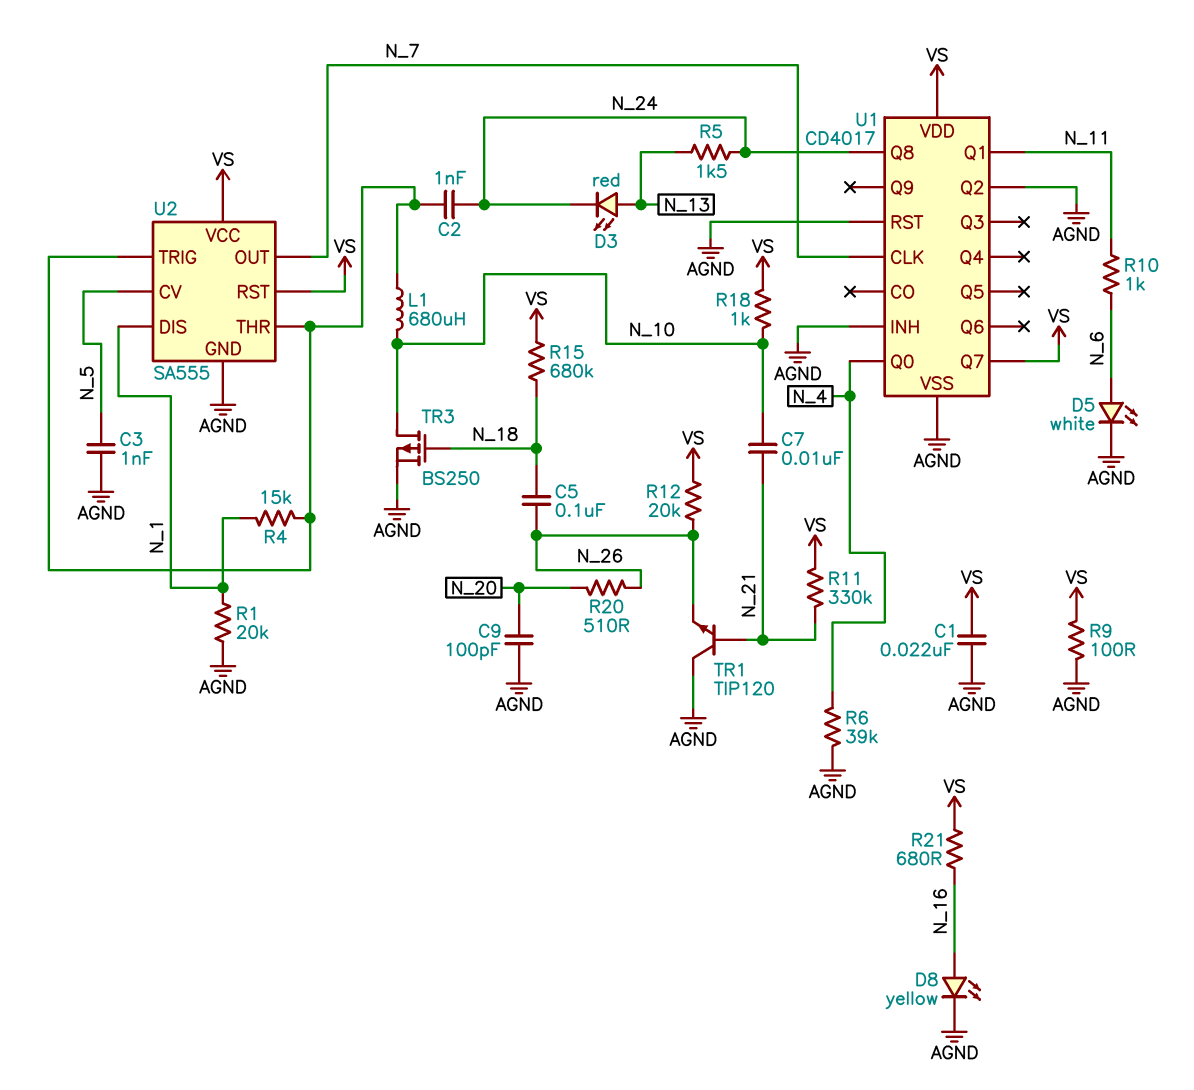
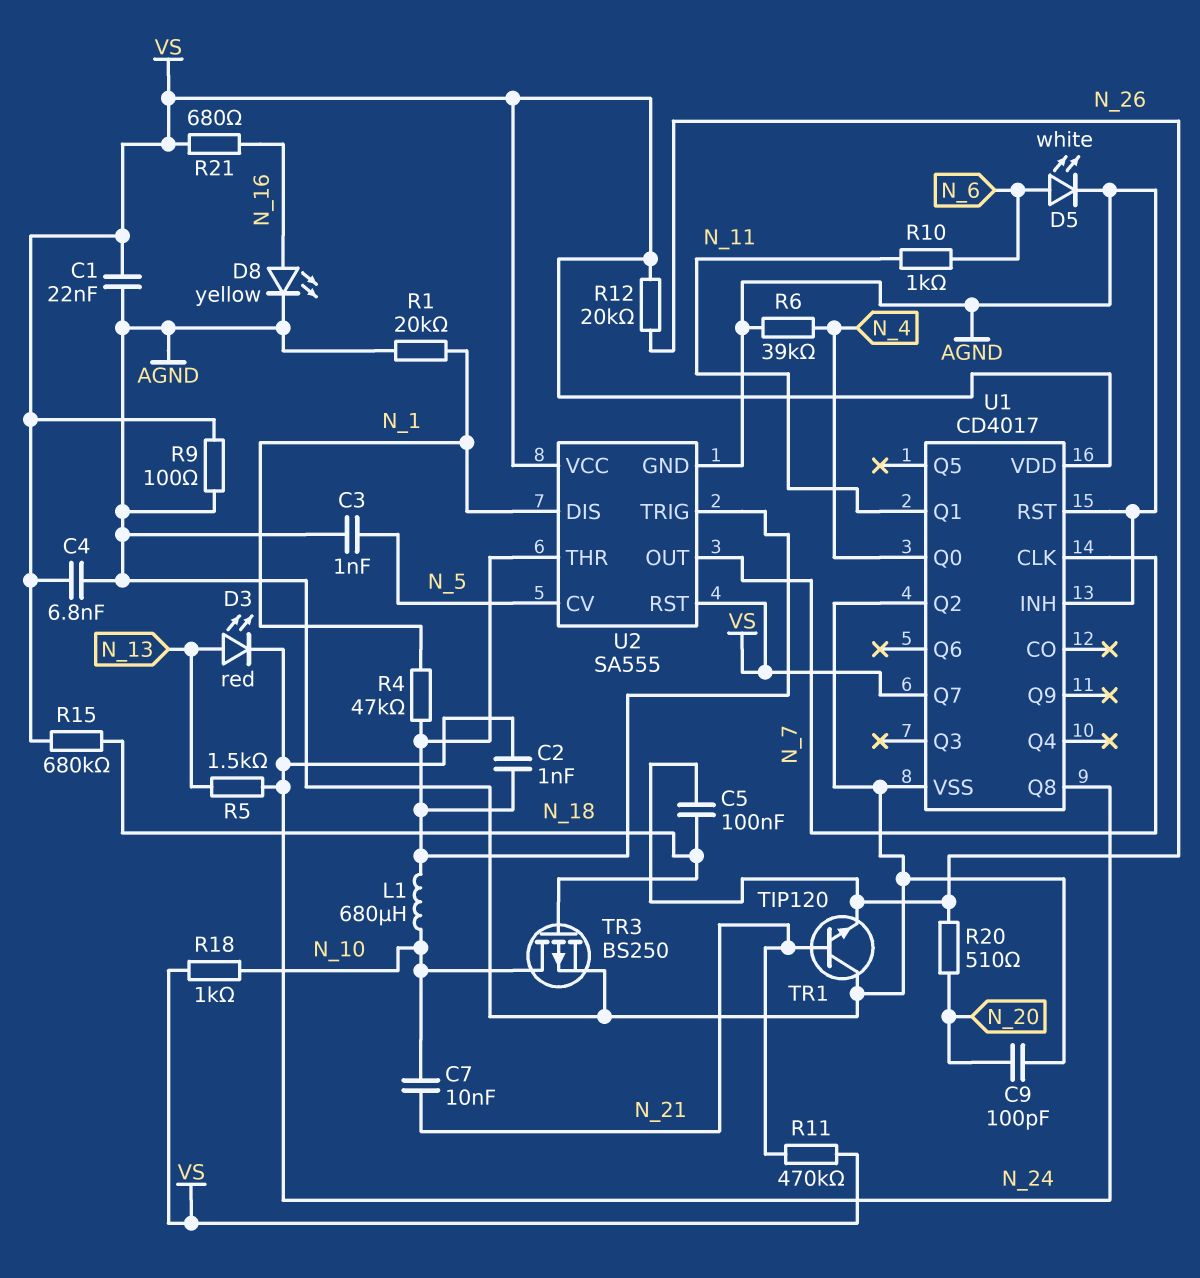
C4: none -> 6.8nF (AGND, VS)
R4: 15k (N_1, U2/THR) -> 47k (N_1, U2/THR)
R11: 330k (N_21, VS) -> 470k (N_21, VS)

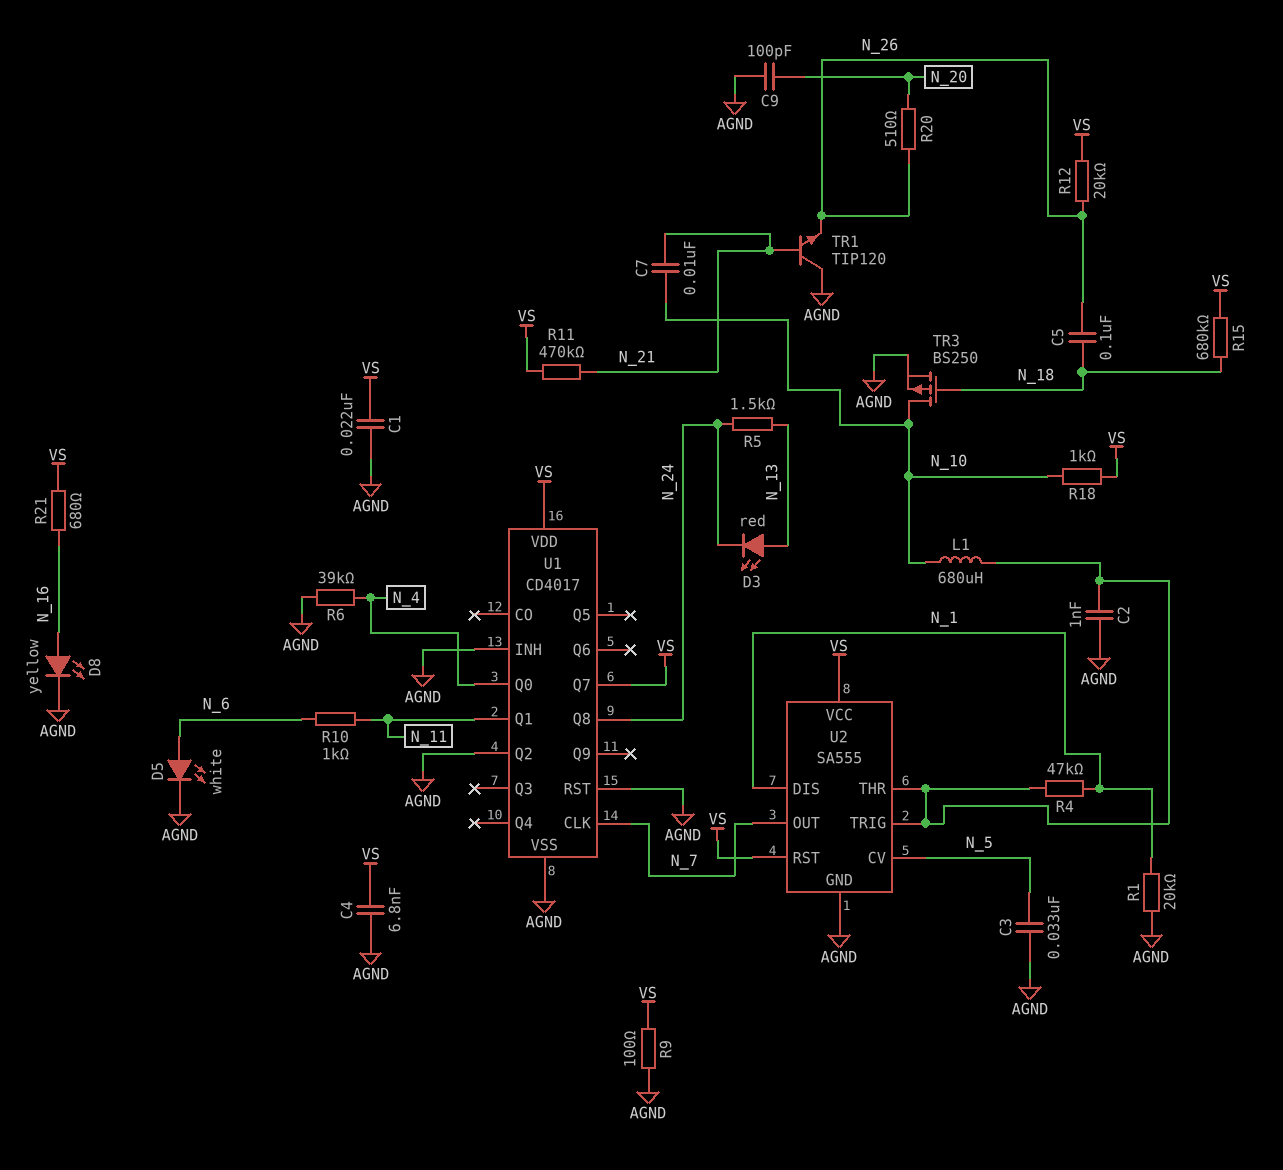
C2: 1nF (N_24, U2/THR) -> 1nF (AGND, U2/THR)
C3: 1nF (AGND, N_5) -> 33nF (AGND, N_5)

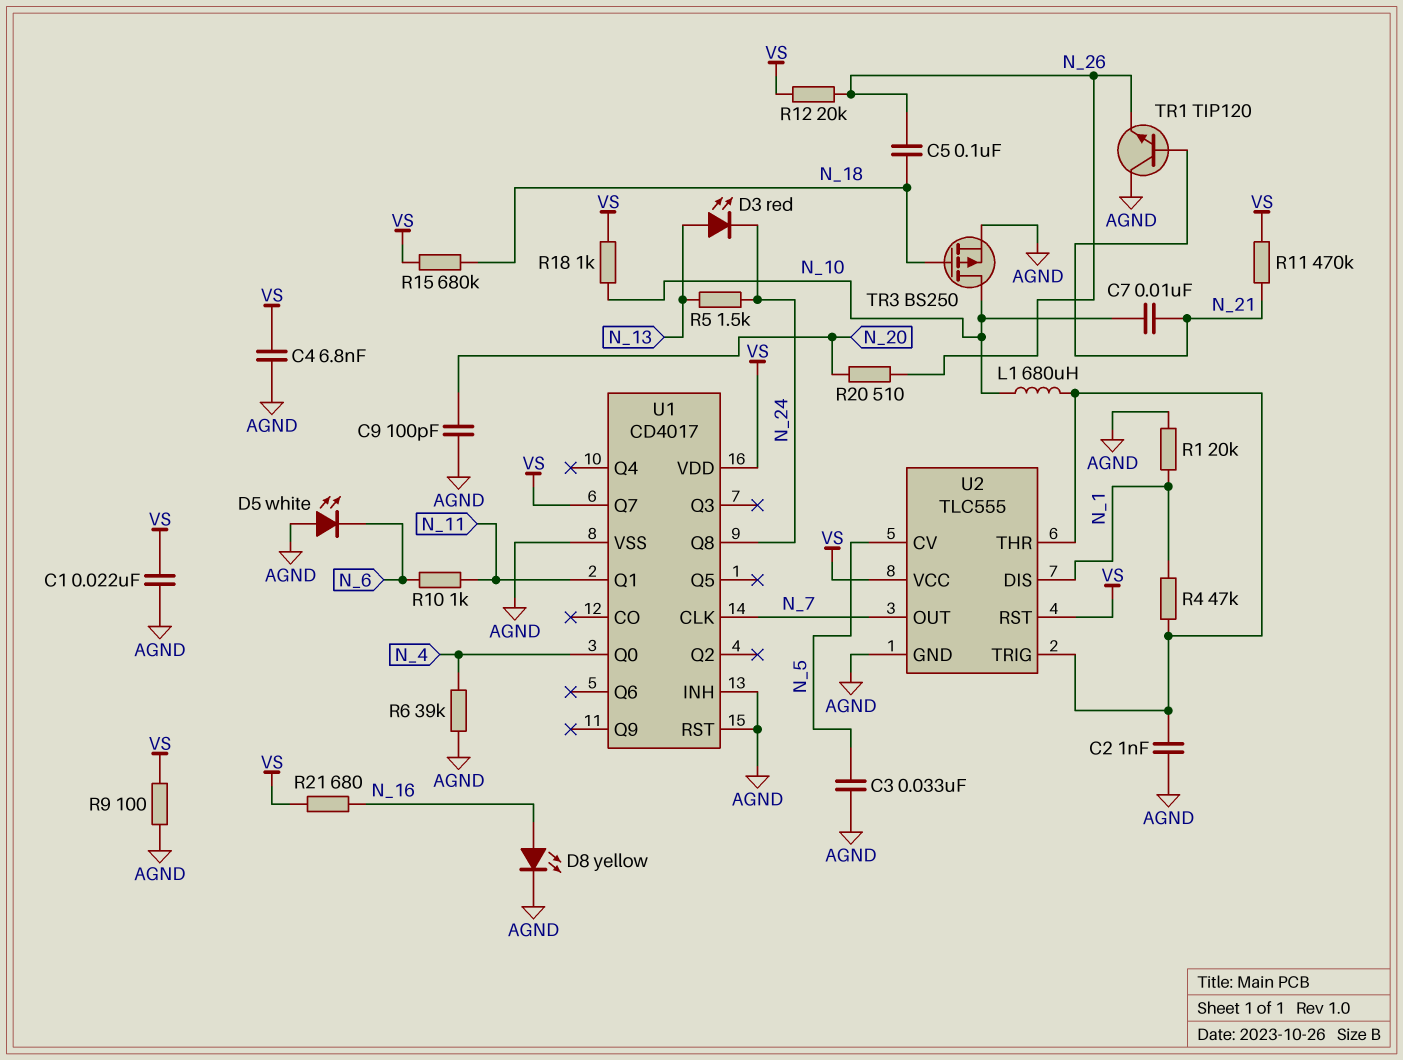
D5: LED white (A N_6, K AGND) -> LED white (A AGND, K N_6)
U1 pin Q2: AGND -> none
U2: SA555 -> TLC555

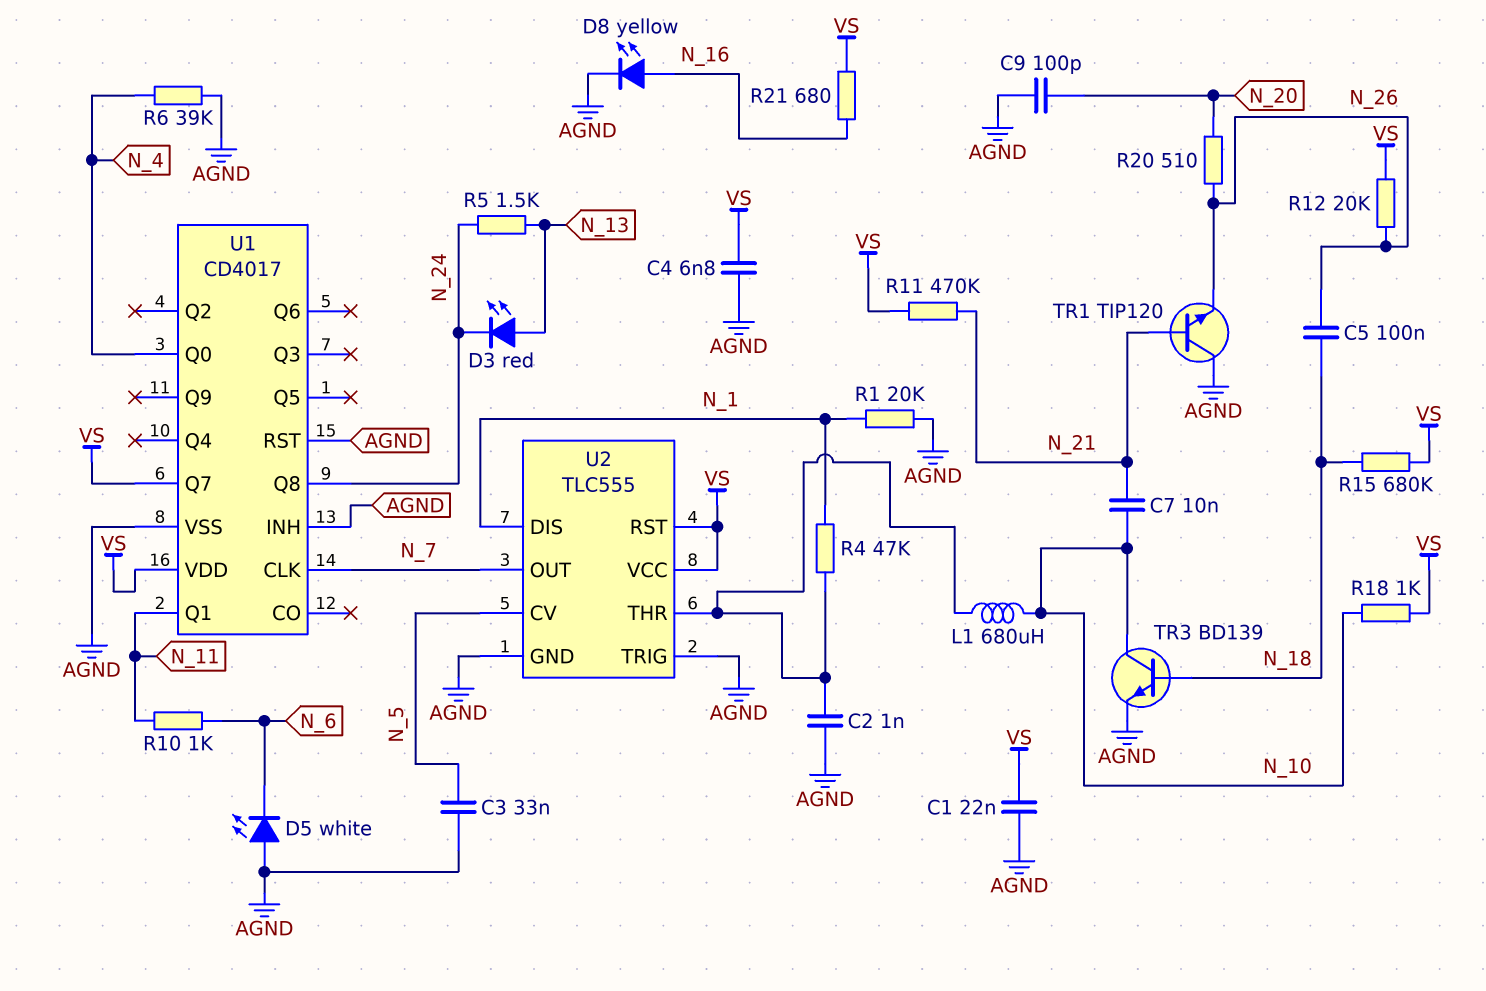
R9: 100 (AGND, VS) -> none
TR3: PMOS BS250 (G N_18, D N_10, S AGND) -> NPN BD139 (B N_18, C N_10, E AGND)
U2 pin TRIG: U2/THR -> AGND

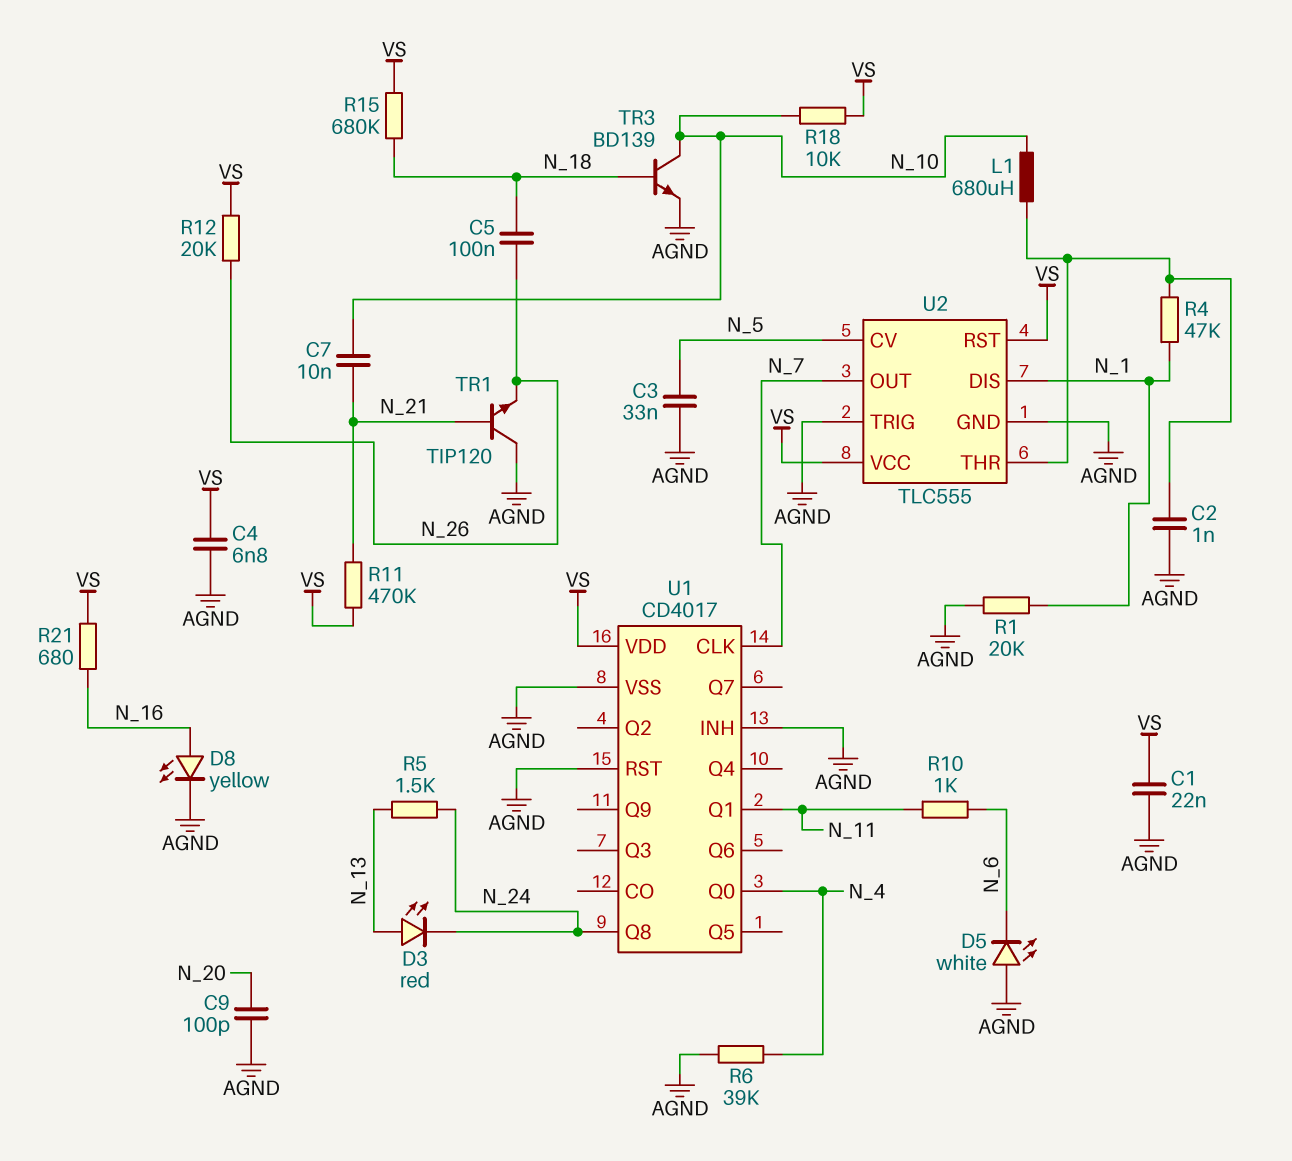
R18: 1k (N_10, VS) -> 10k (N_10, VS)
R20: 510 (N_20, N_26) -> none
U1 pin Q7: VS -> none

